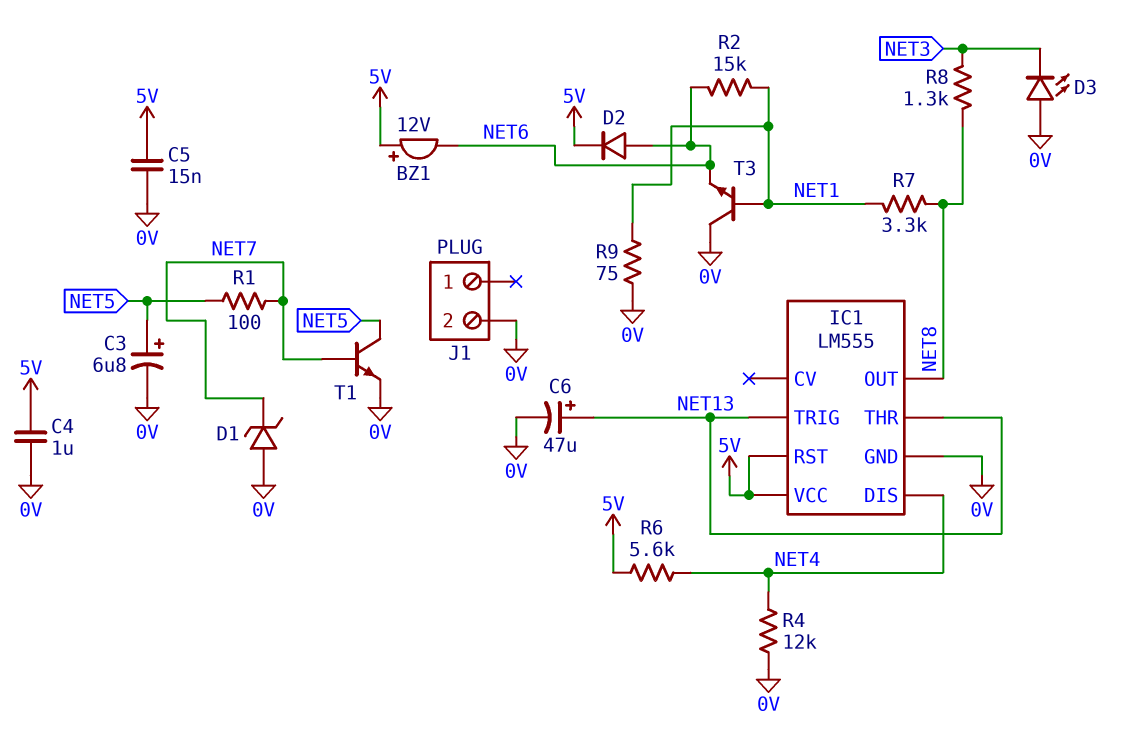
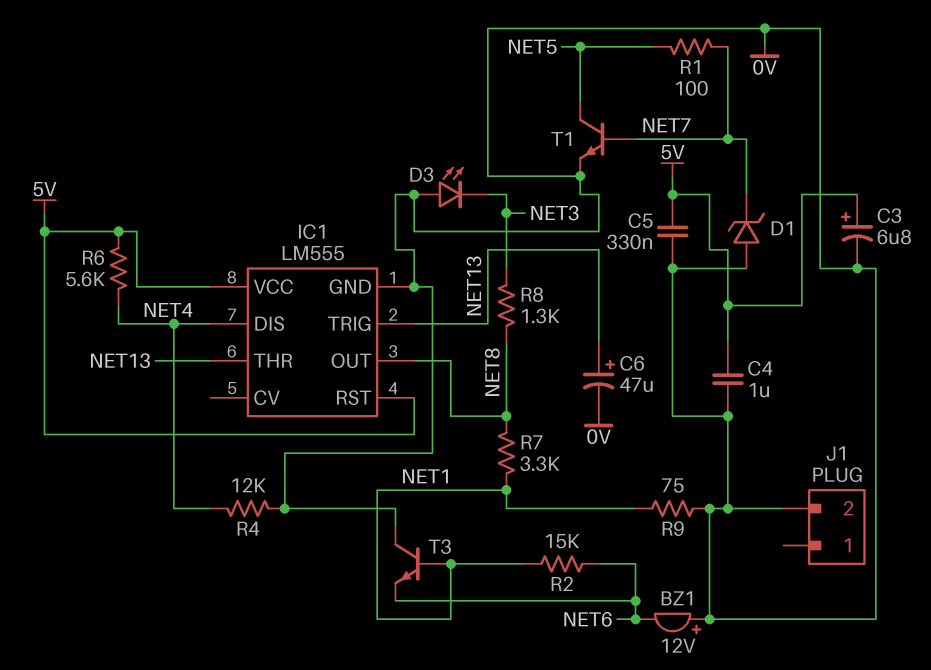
BZ1: buzzer 12V (plus 5V, minus NET6) -> buzzer 12V (plus 0V, minus NET6)
C3: 6.8uF (plus NET5, minus 0V) -> 6.8uF (plus 5V, minus 0V)
C5: 15nF (0V, 5V) -> 330nF (0V, 5V)
D2: diode (A NET6, K 5V) -> none

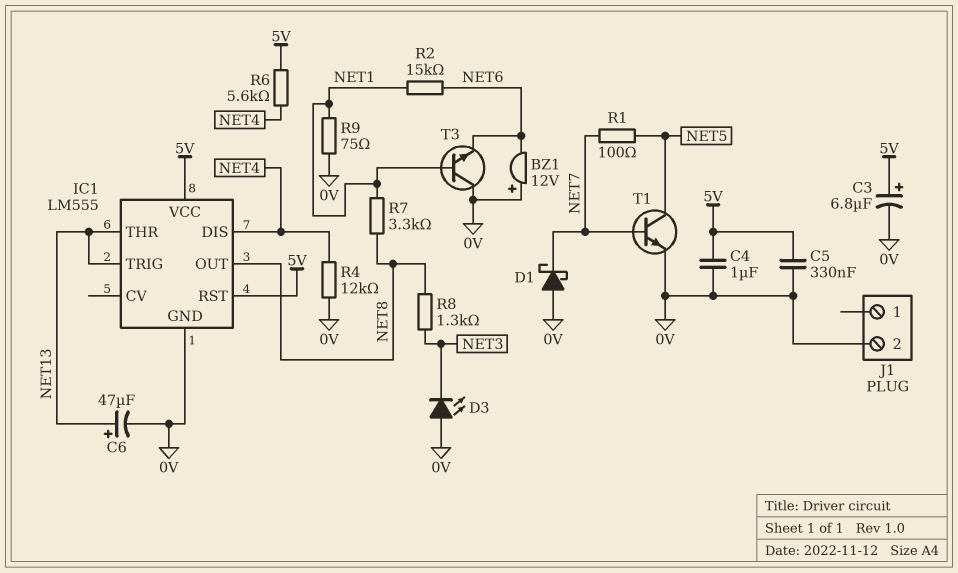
D1: zener (A 0V, K NET7) -> schottky (A 0V, K NET7)

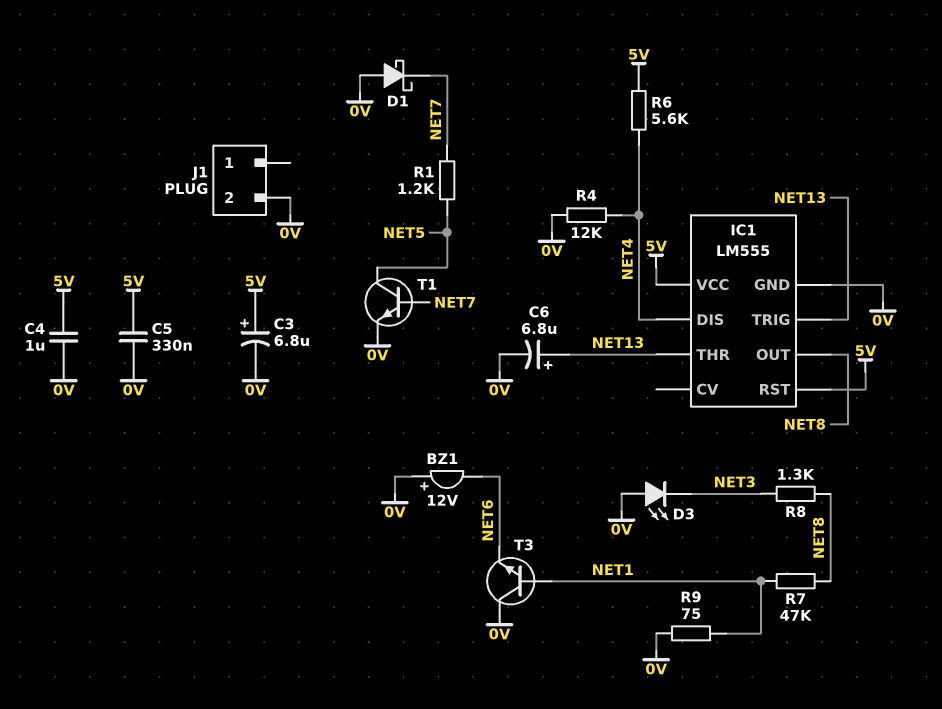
C6: 47uF (plus NET13, minus 0V) -> 6.8uF (plus NET13, minus 0V)
R1: 100 (NET5, NET7) -> 1.2k (NET5, NET7)
R2: 15k (NET1, NET6) -> none
R7: 3.3k (NET1, NET8) -> 47k (NET1, NET8)

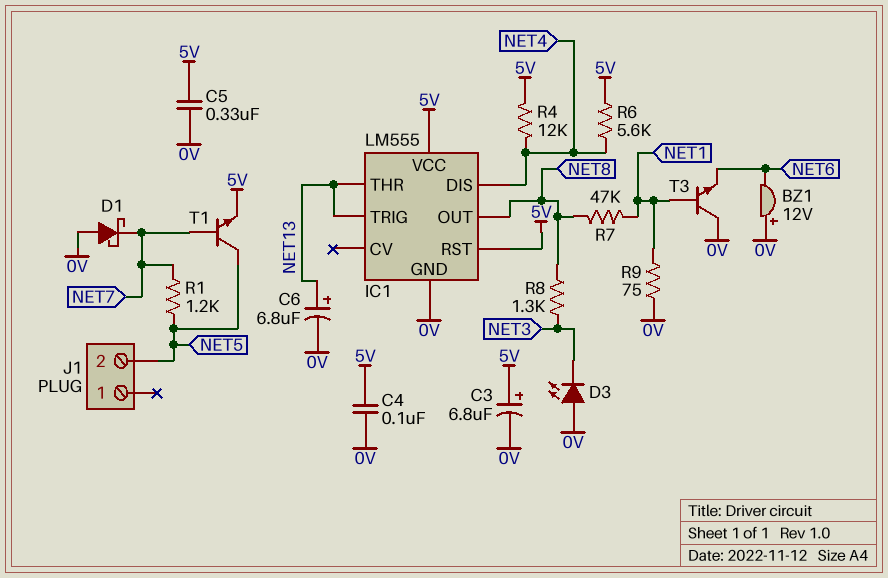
C4: 1uF (0V, 5V) -> 100nF (0V, 5V)
J1 pin 2: 0V -> NET5
R4: 12k (0V, NET4) -> 12k (5V, NET4)
T1: NPN (B NET7, C NET5, E 0V) -> NPN (B NET7, C NET5, E 5V)

